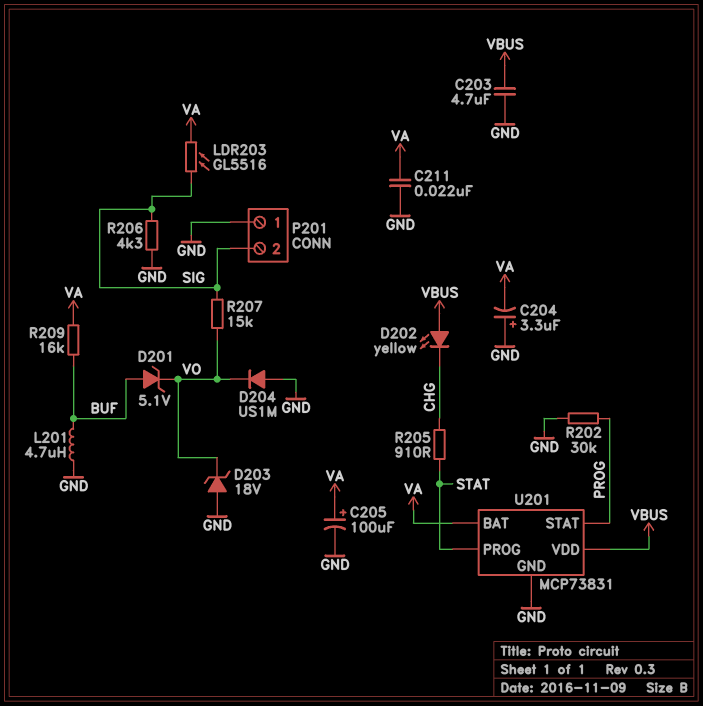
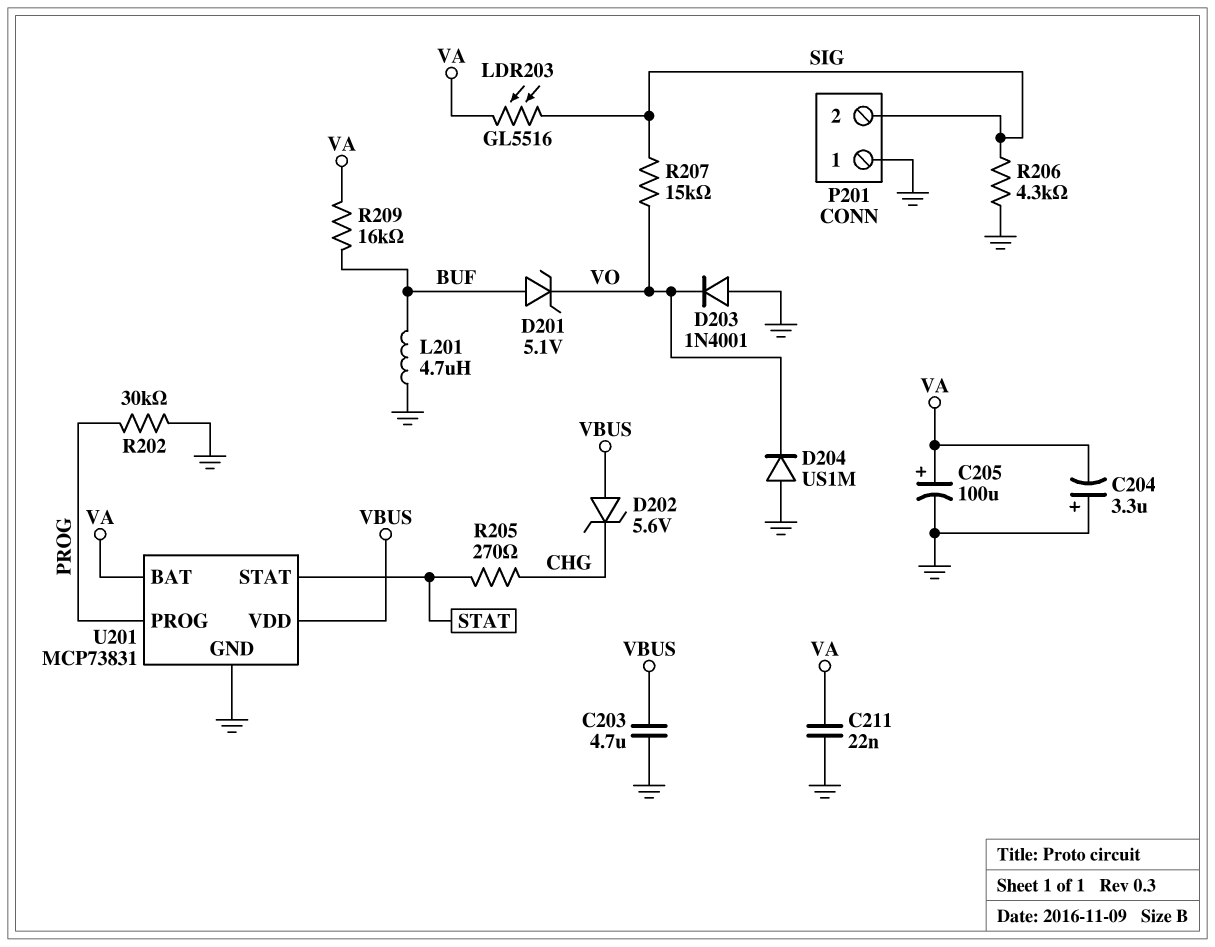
D202: LED yellow (A VBUS, K CHG) -> zener 5.6V (A VBUS, K CHG)
D203: zener 18V (A GND, K VO) -> diode 1N4001 (A GND, K VO)
R205: 910 (CHG, STAT) -> 270 (CHG, STAT)
U201 pin PROG: STAT -> PROG
U201 pin STAT: PROG -> STAT

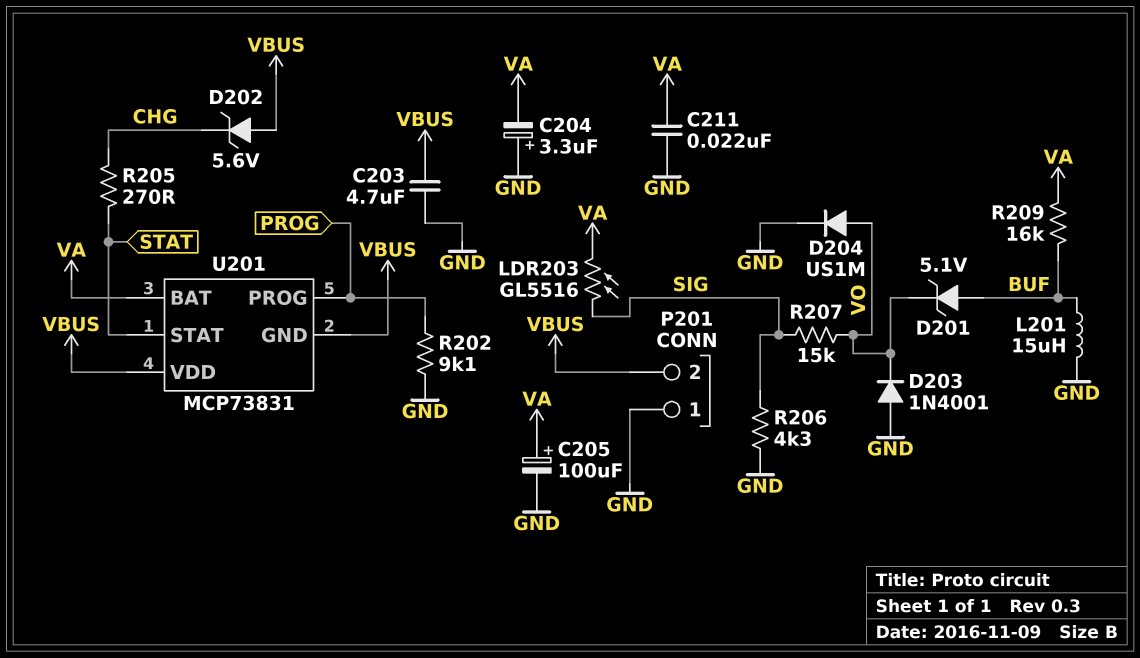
D204: diode US1M (A GND, K VO) -> diode US1M (A VO, K GND)
L201: 4.7uH (BUF, GND) -> 15uH (BUF, GND)
P201 pin 2: SIG -> VBUS
R202: 30k (GND, PROG) -> 9.1k (GND, PROG)
U201 pin GND: GND -> VBUS

